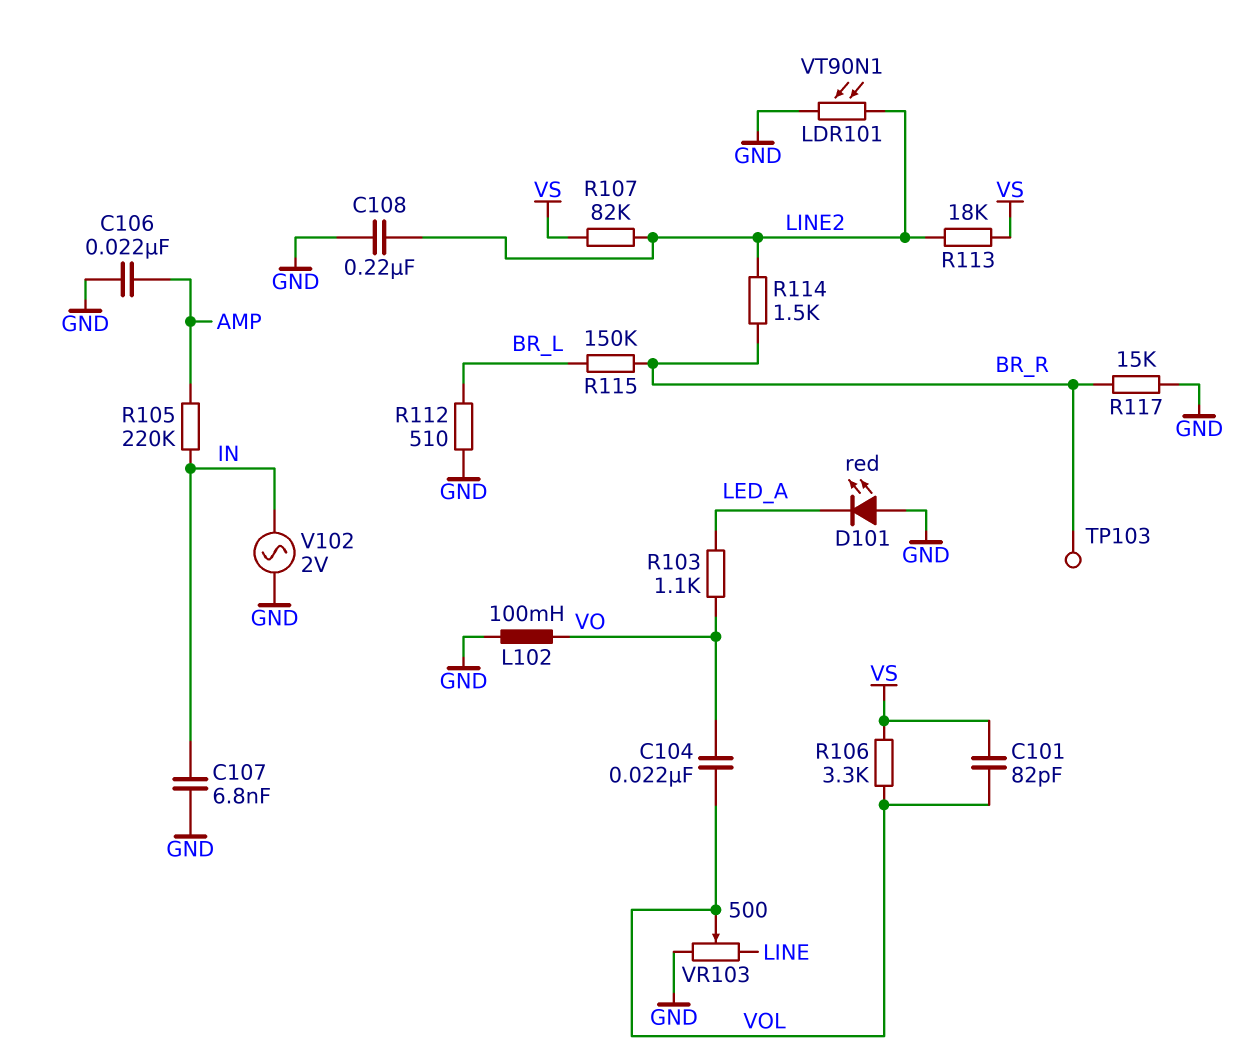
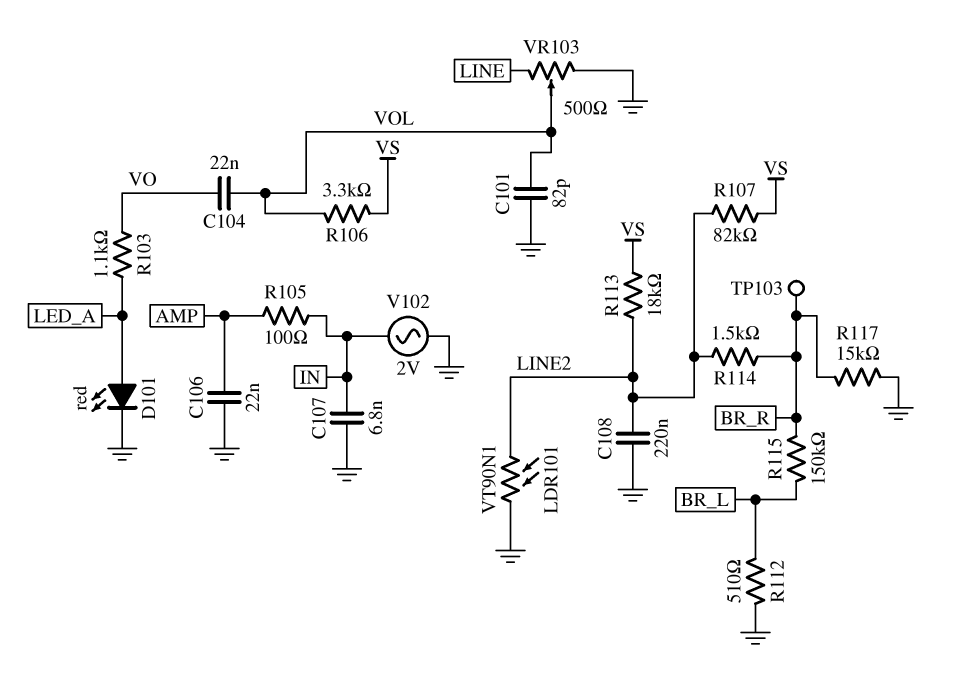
C101: 82pF (VOL, VS) -> 82pF (GND, VOL)
D101: LED red (A GND, K LED_A) -> LED red (A LED_A, K GND)
L102: 100mH (GND, VO) -> none
R105: 220k (AMP, IN) -> 100 (AMP, IN)

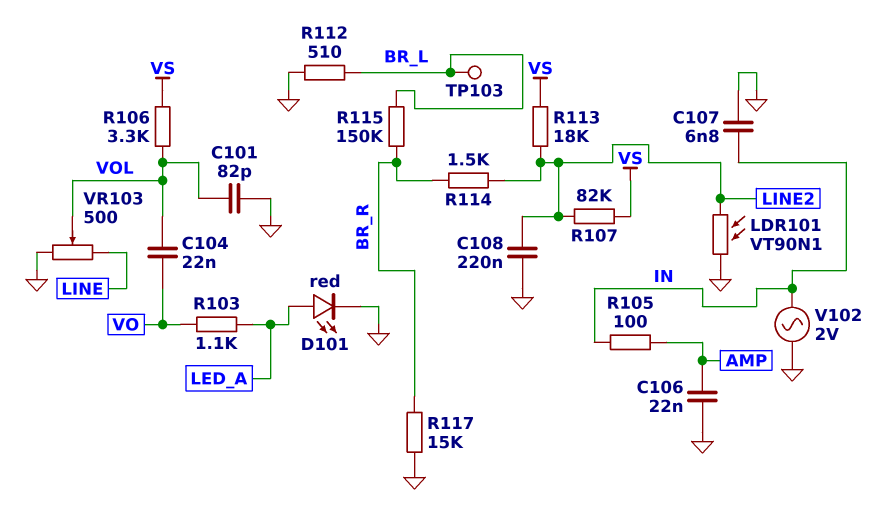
TP103: test point (BR_R) -> test point (BR_L)

